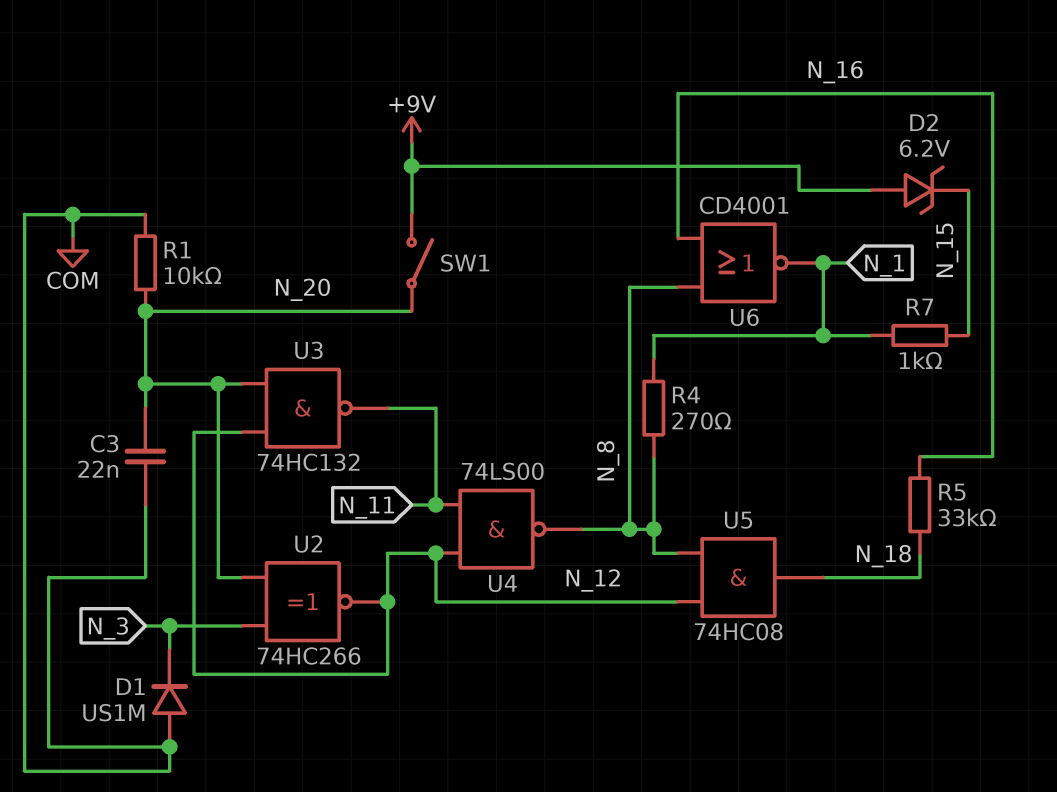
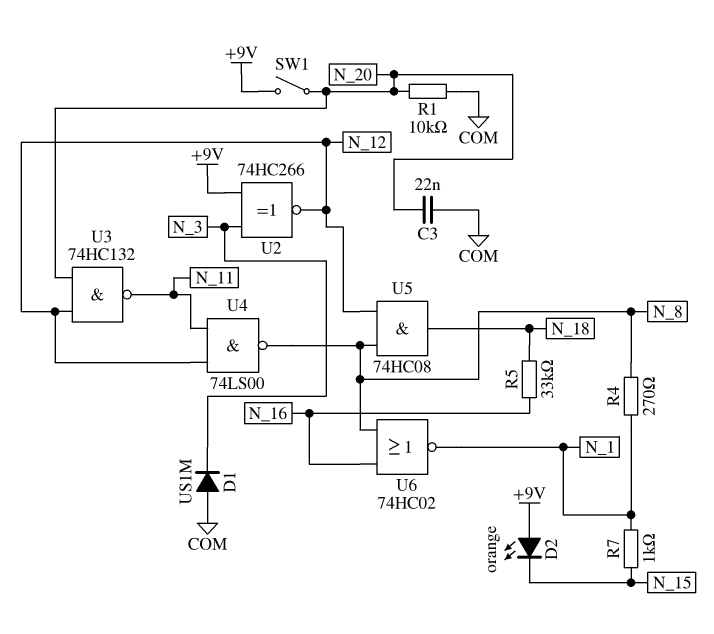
D2: zener 6.2V (A +9V, K N_15) -> LED orange (A +9V, K N_15)
U2: XNOR 74HC266 (in N_3, in N_20, out N_12) -> XNOR 74HC266 (in +9V, in N_3, out N_12)
U6: NOR CD4001 (in N_8, in N_16, out N_1) -> NOR 74HC02 (in N_8, in N_16, out N_1)

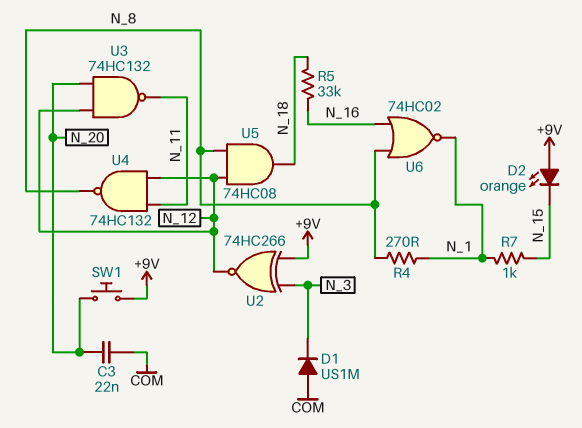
R1: 10k (COM, N_20) -> none
SW1: switch (+9V, N_20) -> button (+9V, N_20)
U4: NAND 74LS00 (in N_11, in N_12, out N_8) -> NAND 74HC132 (in N_11, in N_12, out N_8)

